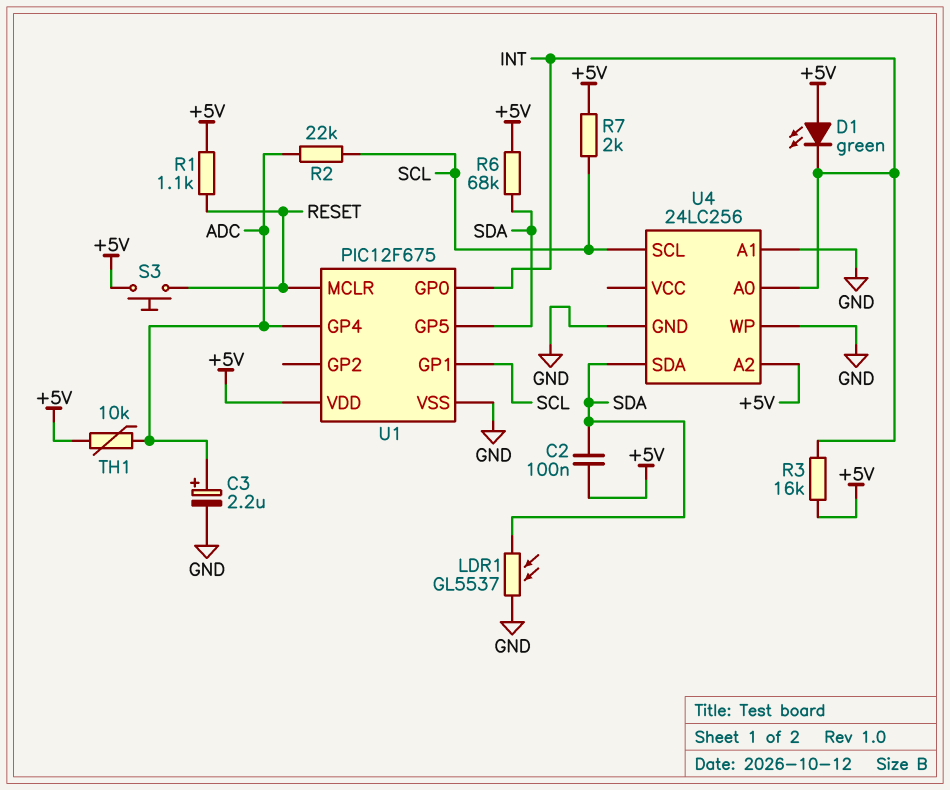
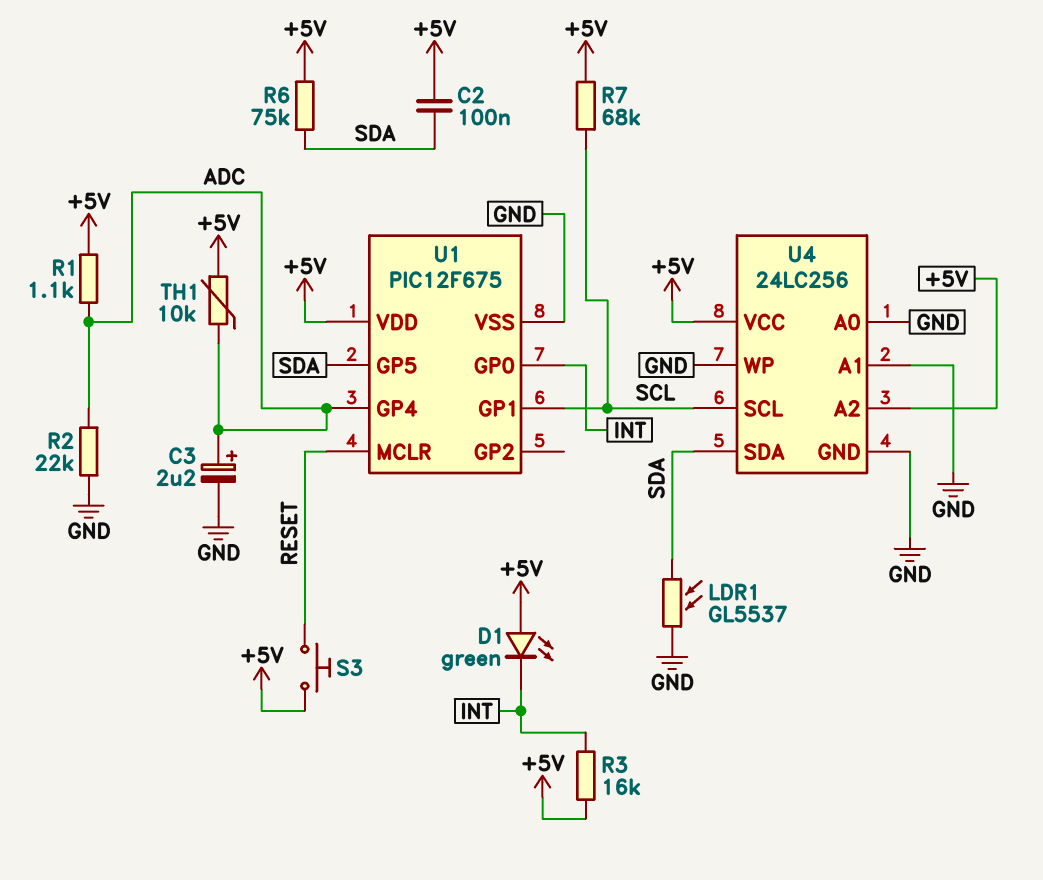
R1: 1.1k (+5V, RESET) -> 1.1k (+5V, ADC)
R2: 22k (ADC, SCL) -> 22k (ADC, GND)
R6: 68k (+5V, SDA) -> 75k (+5V, SDA)
R7: 2k (+5V, SCL) -> 68k (+5V, SCL)
U4 pin A0: INT -> GND
U4 pin VCC: none -> +5V

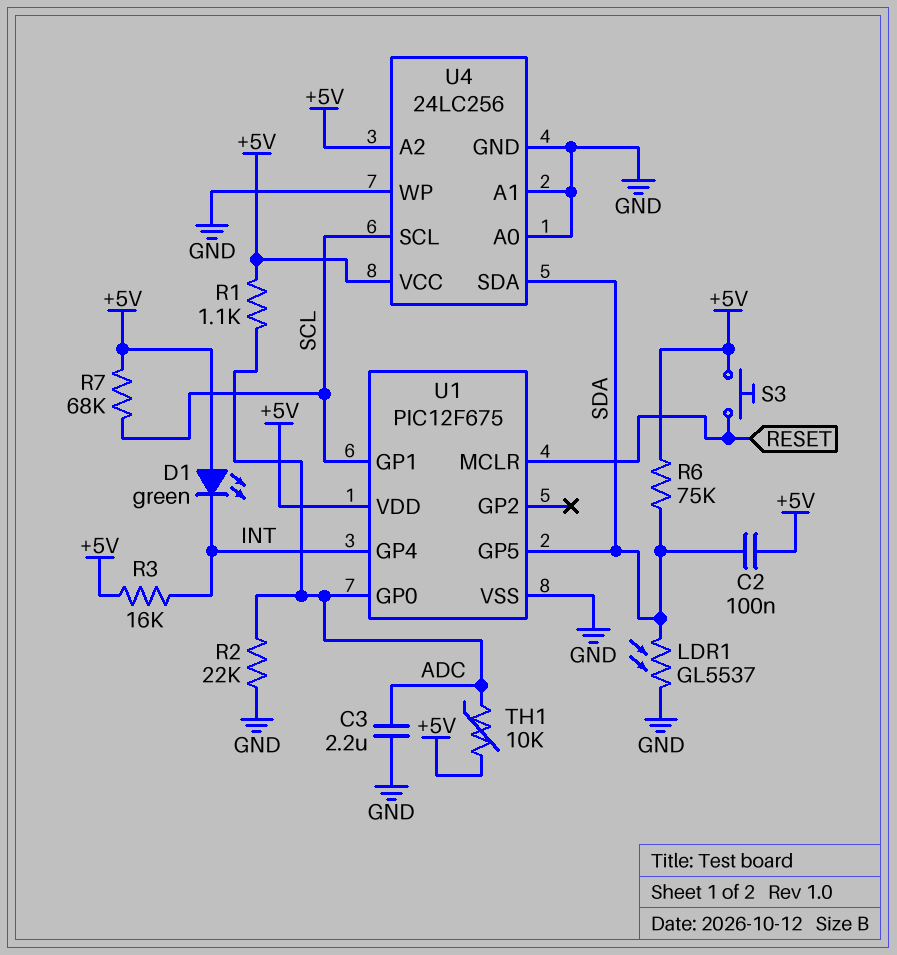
C3: 2.2uF (plus ADC, minus GND) -> 2.2uF (ADC, GND)
U1 pin GP0: INT -> ADC
U1 pin GP4: ADC -> INT

